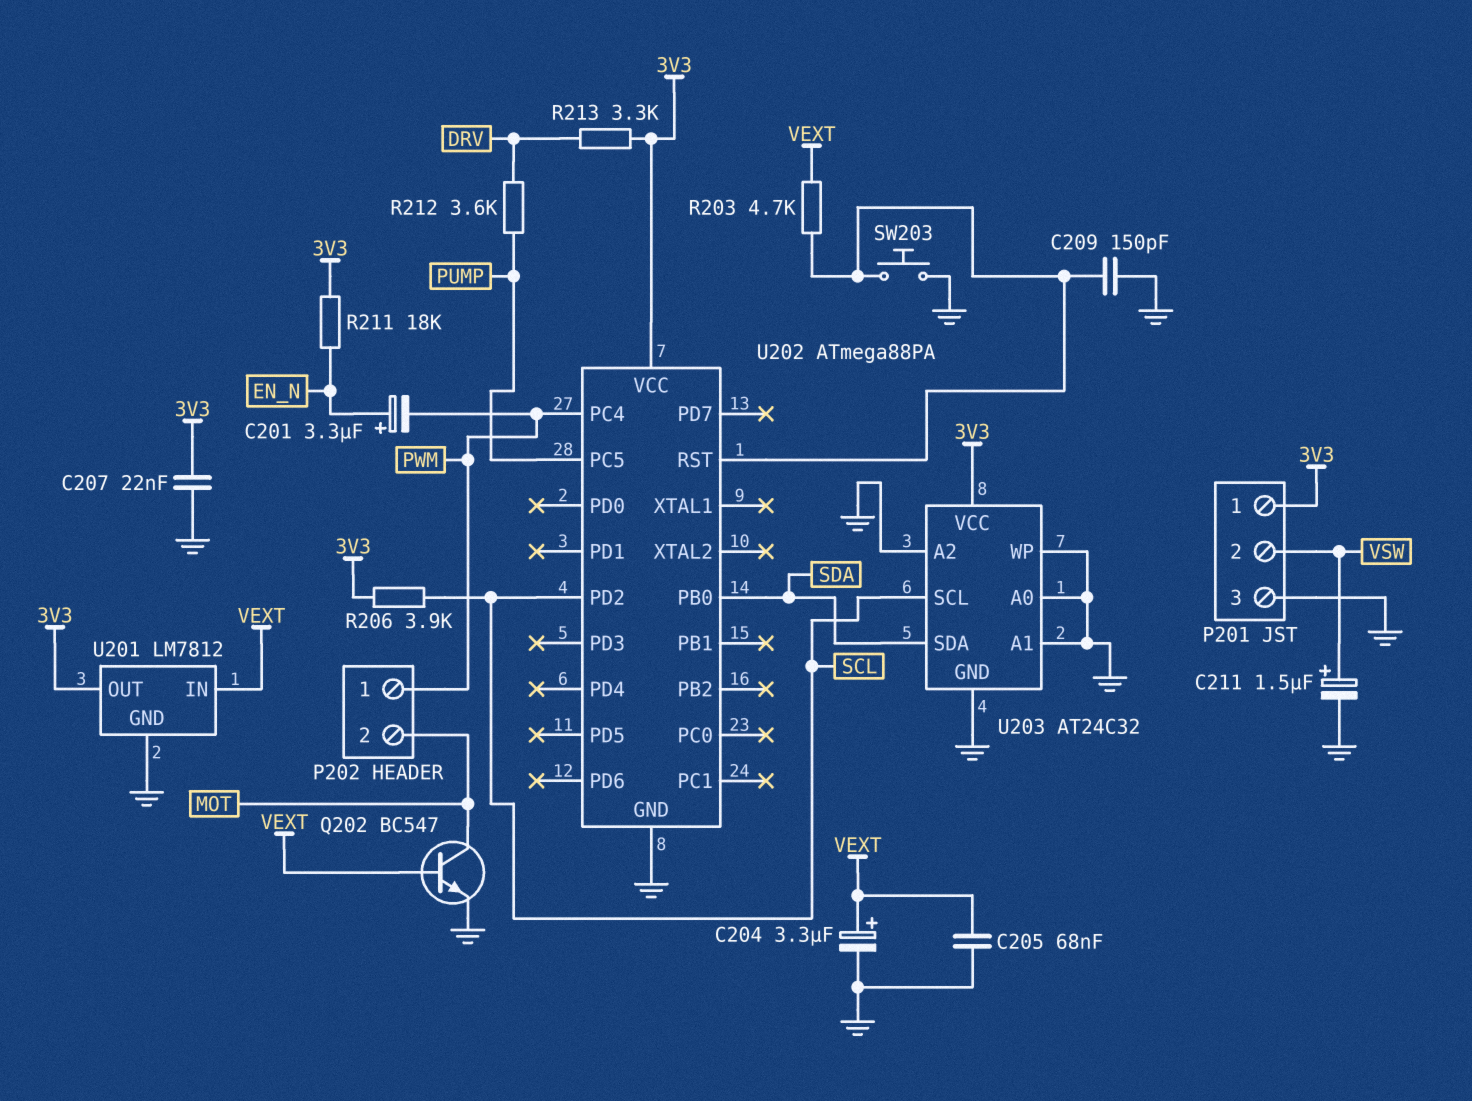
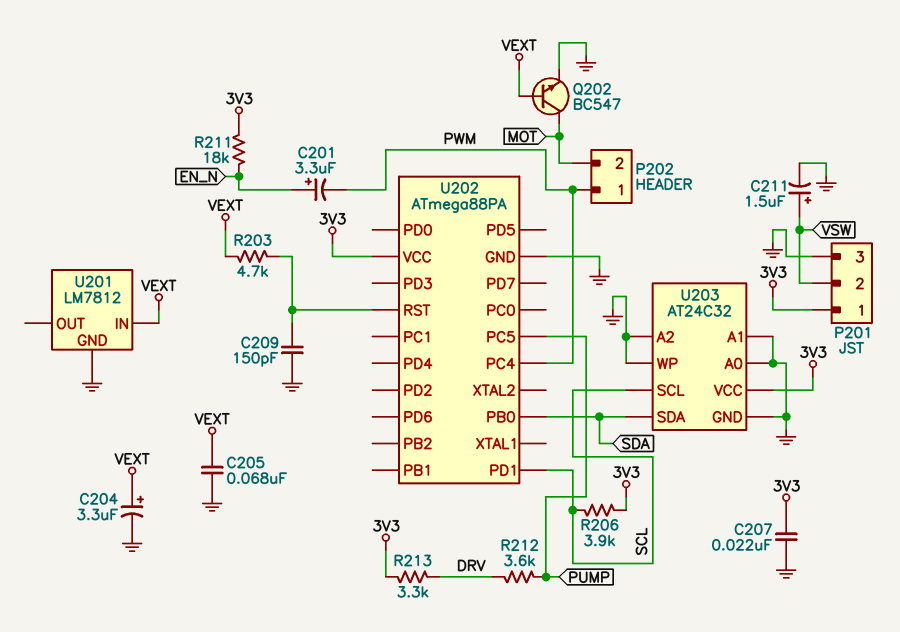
SW203: button (GND, U202/RST) -> none
U201 pin OUT: 3V3 -> none
U202 pin PD1: none -> SCL
U202 pin PD2: SCL -> none

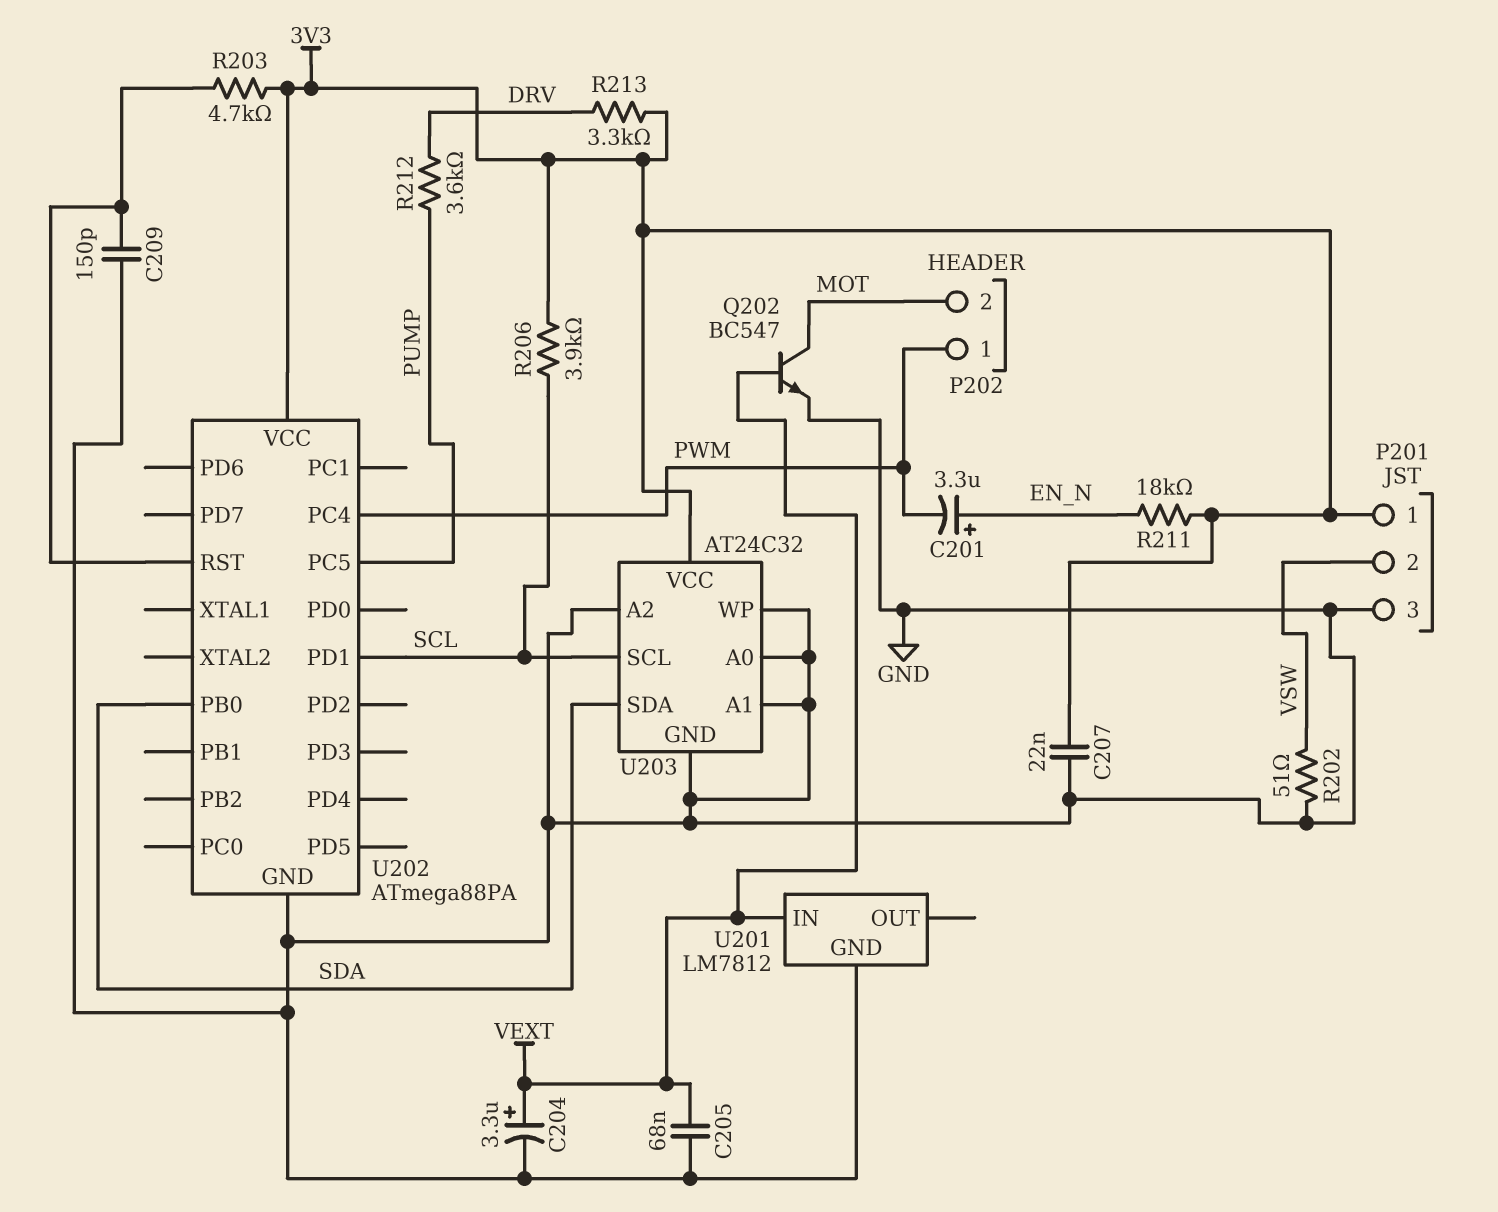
C211: 1.5uF (plus VSW, minus GND) -> none
R202: none -> 51 (GND, VSW)
R203: 4.7k (U202/RST, VEXT) -> 4.7k (3V3, U202/RST)

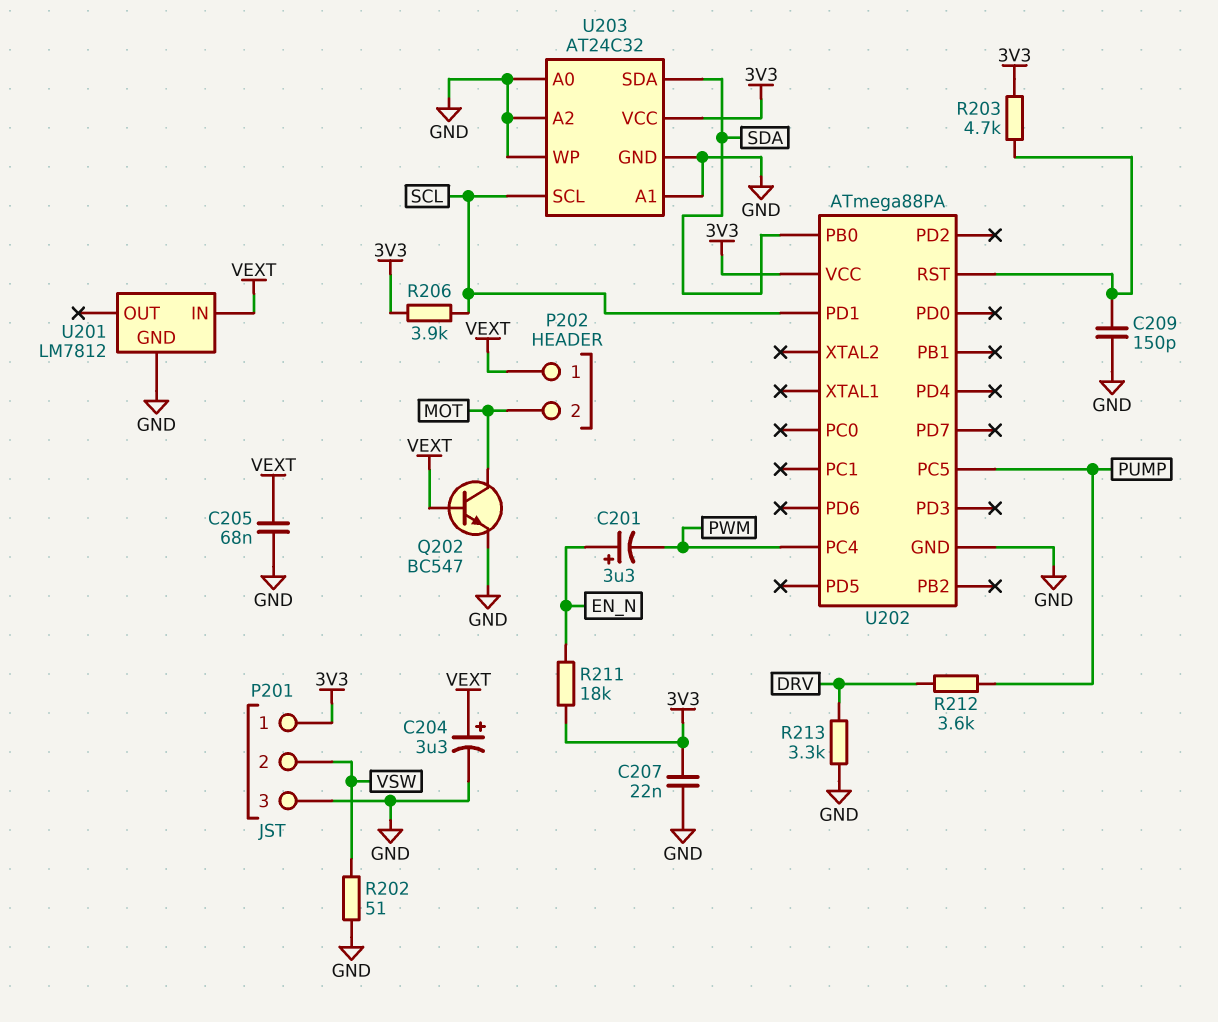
P202 pin 1: PWM -> VEXT
R213: 3.3k (3V3, DRV) -> 3.3k (DRV, GND)

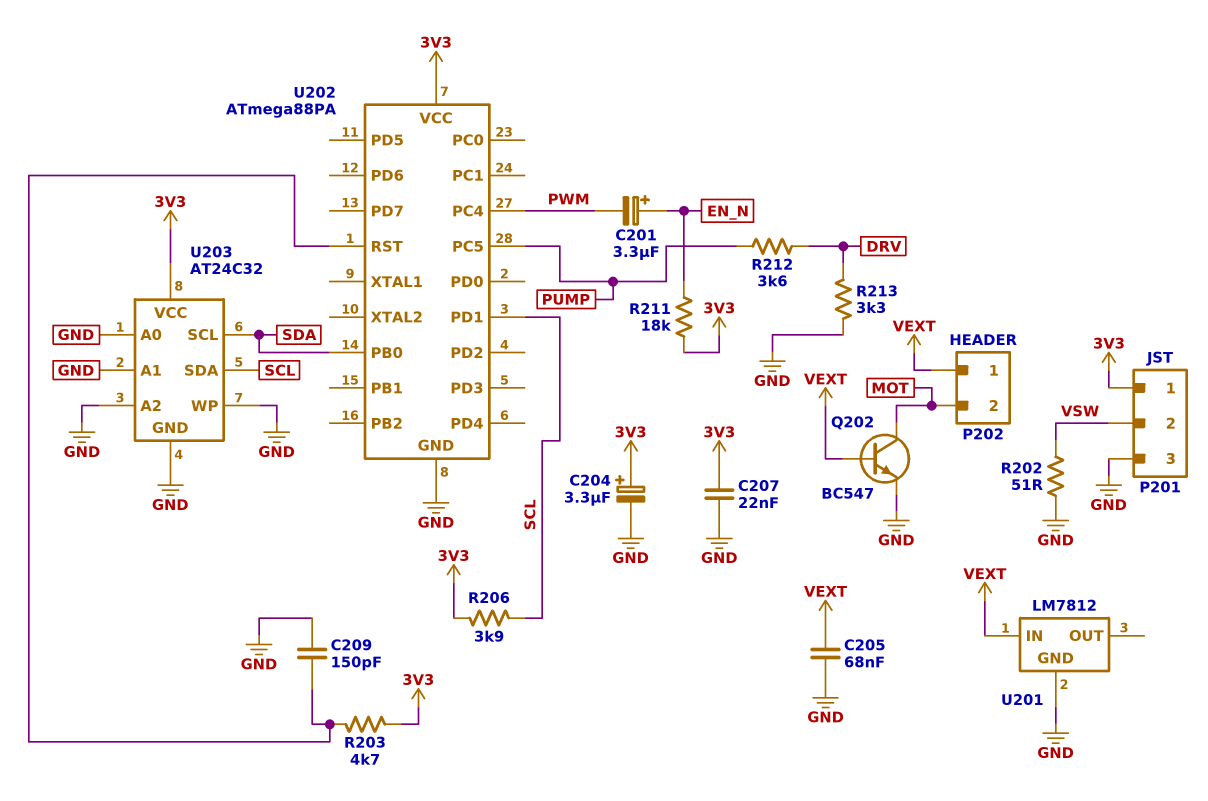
C204: 3.3uF (plus VEXT, minus GND) -> 3.3uF (plus 3V3, minus GND)
U203 pin SCL: SCL -> SDA
U203 pin SDA: SDA -> SCL

